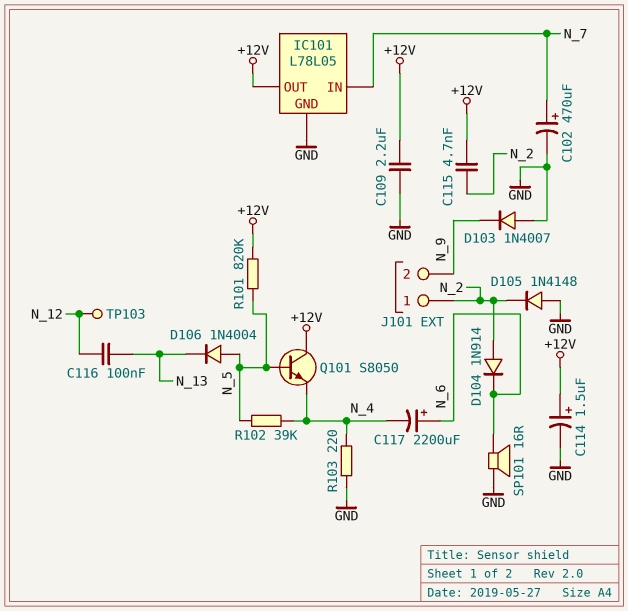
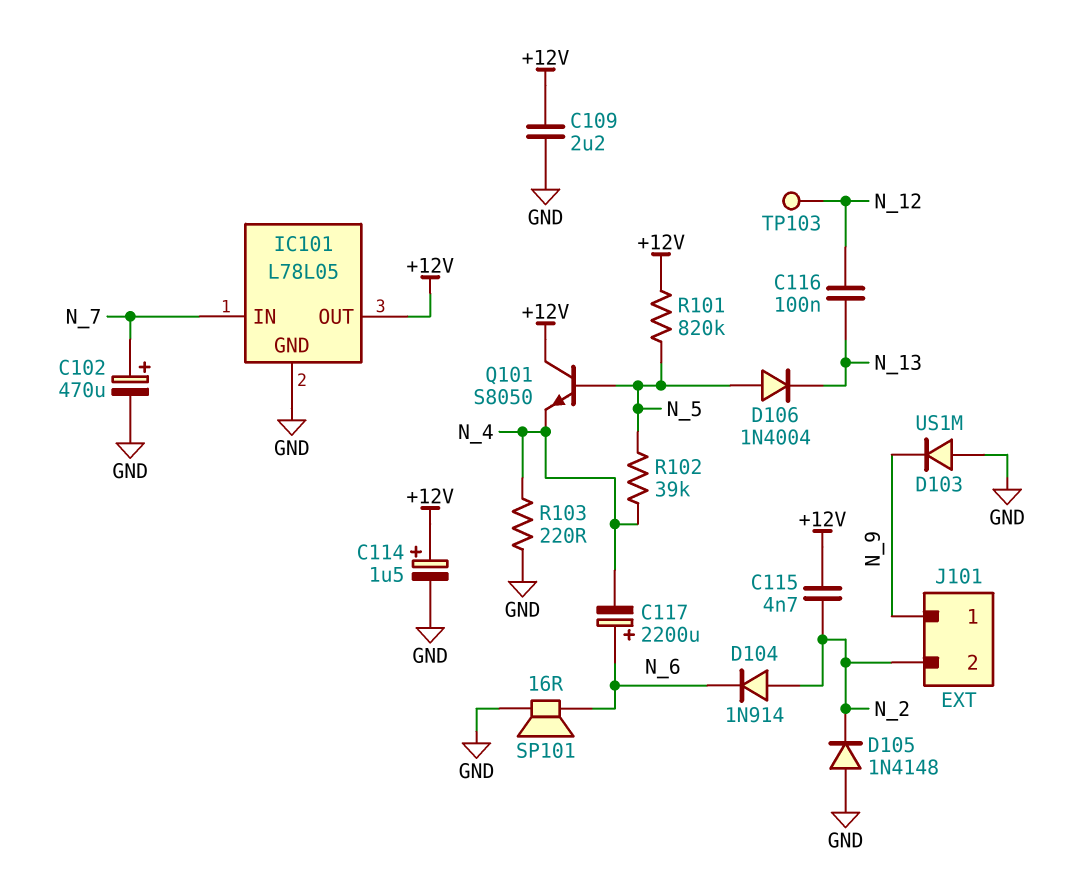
D103: diode 1N4007 (A GND, K N_9) -> diode US1M (A GND, K N_9)
J101 pin 1: N_2 -> N_9
J101 pin 2: N_9 -> N_2

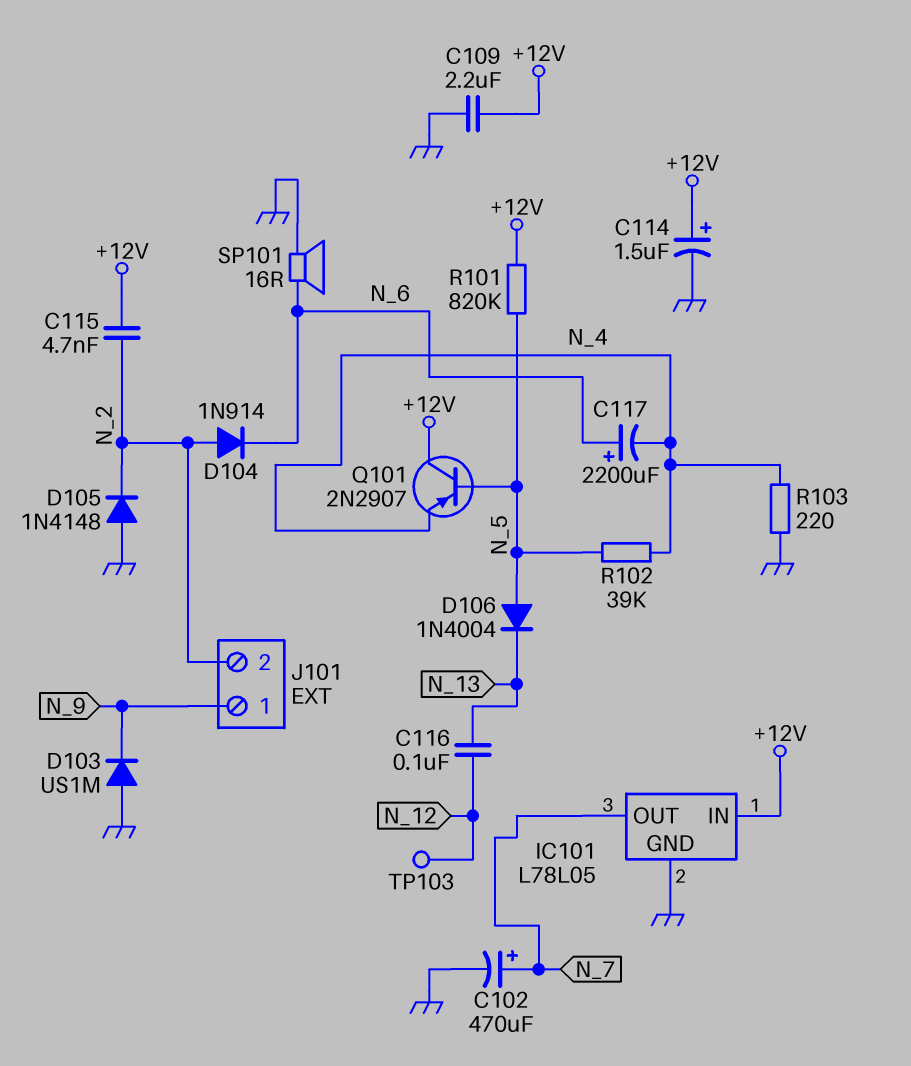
IC101 pin IN: N_7 -> +12V
IC101 pin OUT: +12V -> N_7
Q101: NPN S8050 (B N_5, C +12V, E N_4) -> PNP 2N2907 (B N_5, C +12V, E N_4)

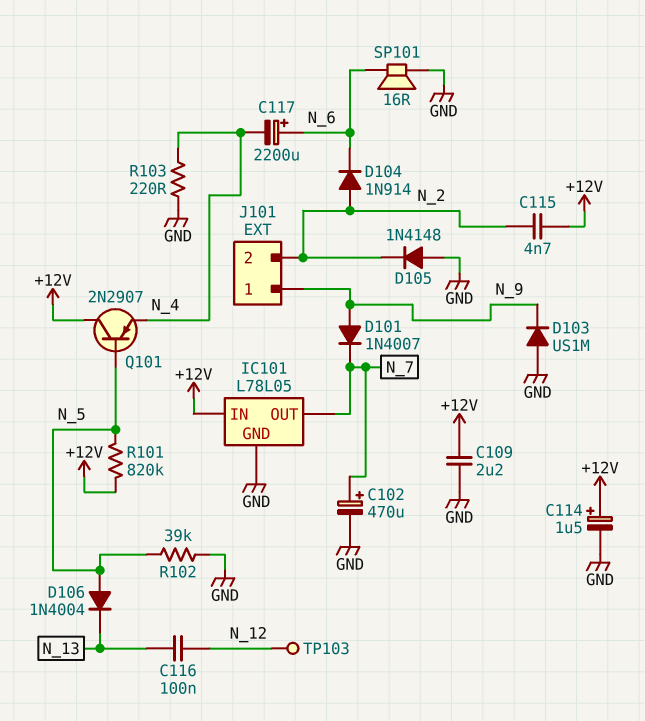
D101: none -> diode 1N4007 (A N_9, K N_7)
R102: 39k (N_4, N_5) -> 39k (GND, N_5)

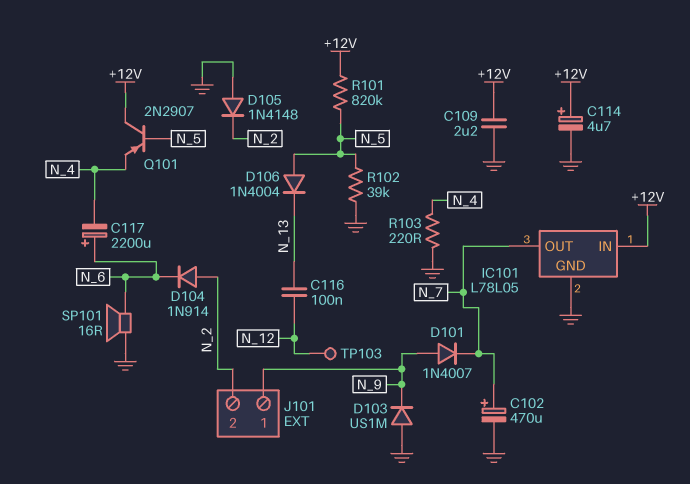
C114: 1.5uF (plus +12V, minus GND) -> 4.7uF (plus +12V, minus GND)
C115: 4.7nF (+12V, N_2) -> none

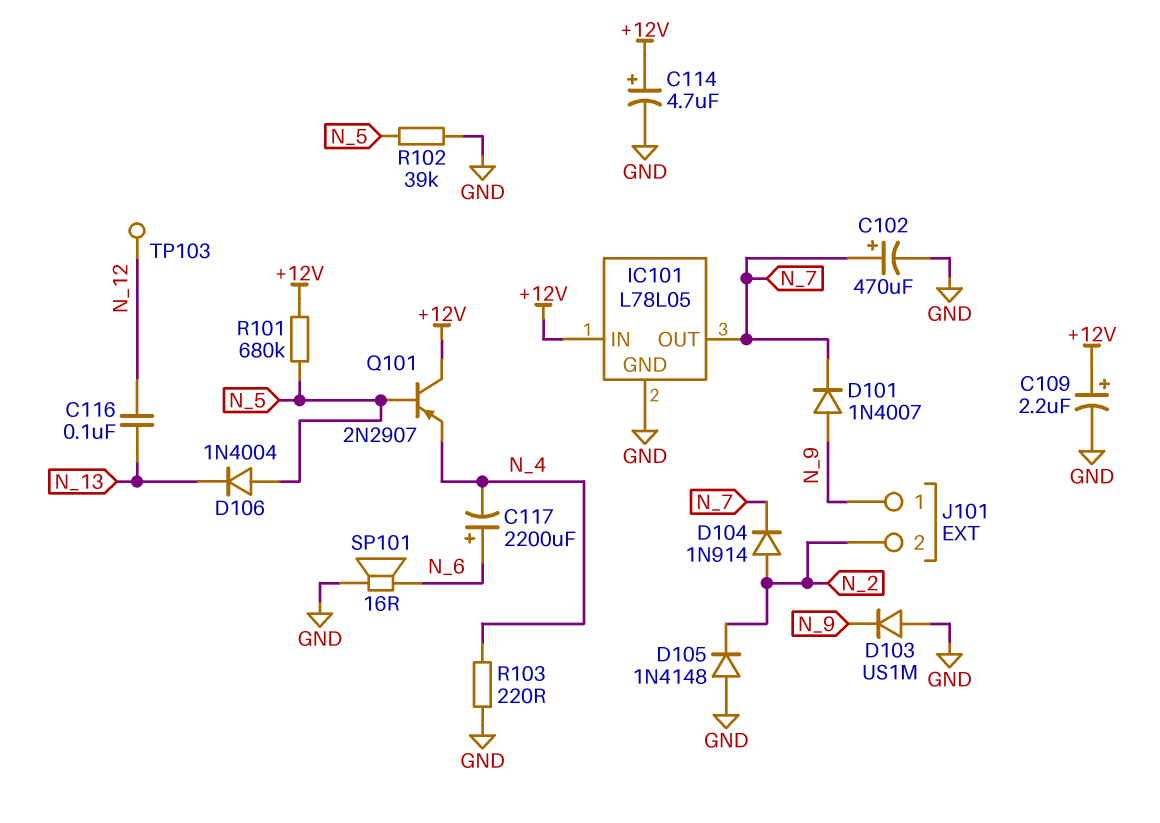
C109: 2.2uF (+12V, GND) -> 2.2uF (plus +12V, minus GND)
D104: diode 1N914 (A N_2, K N_6) -> diode 1N914 (A N_2, K N_7)
R101: 820k (+12V, N_5) -> 680k (+12V, N_5)

